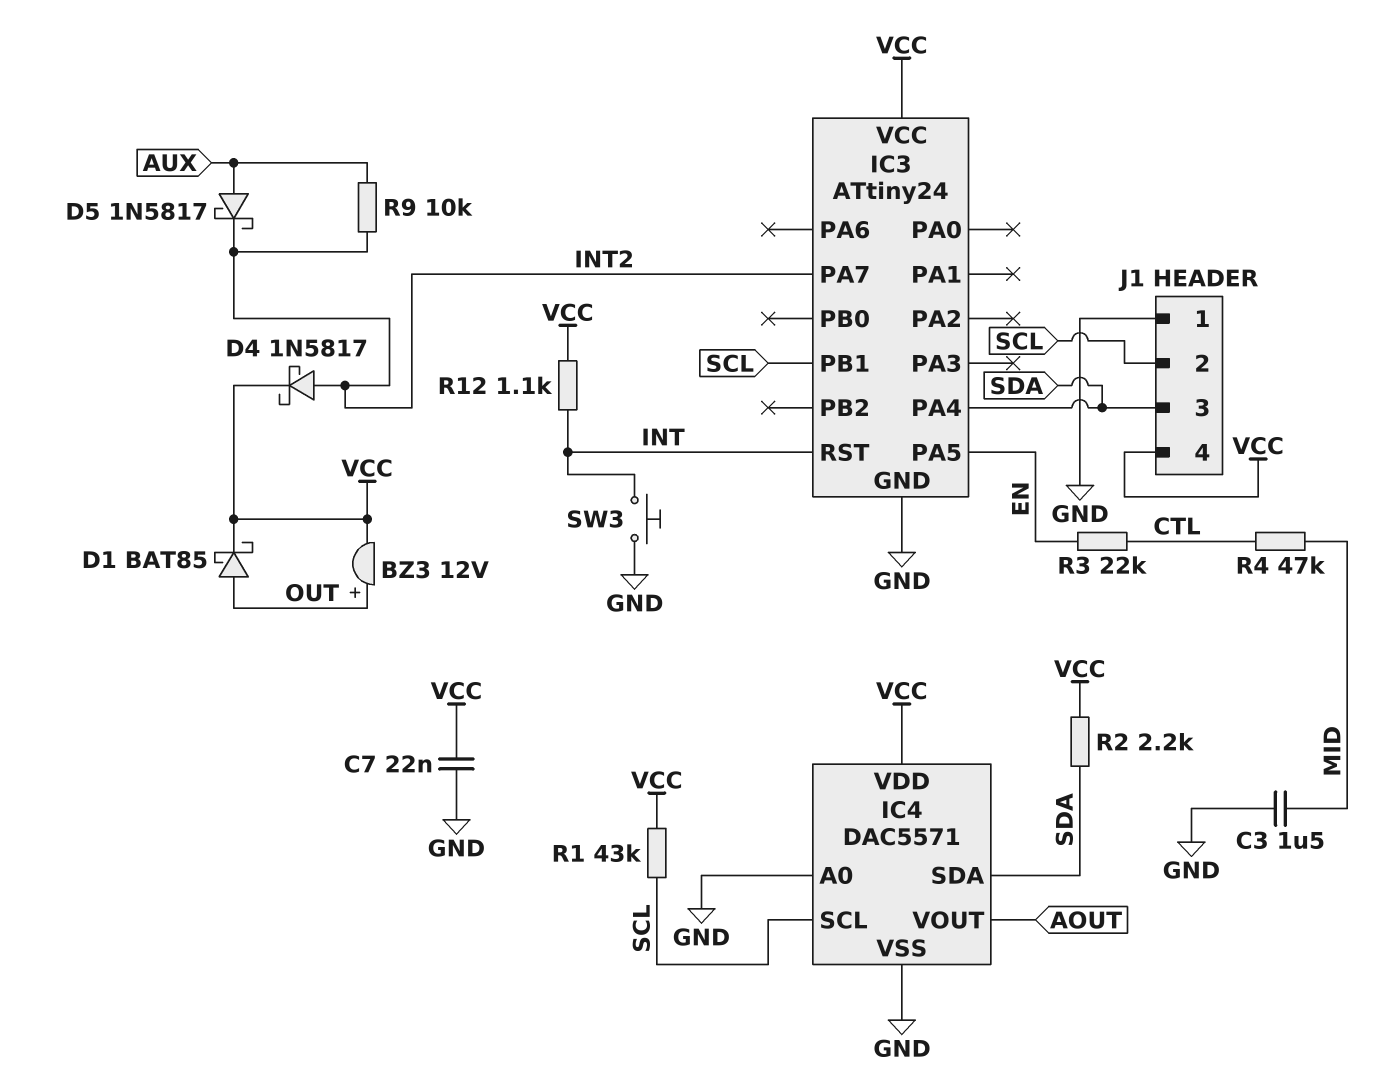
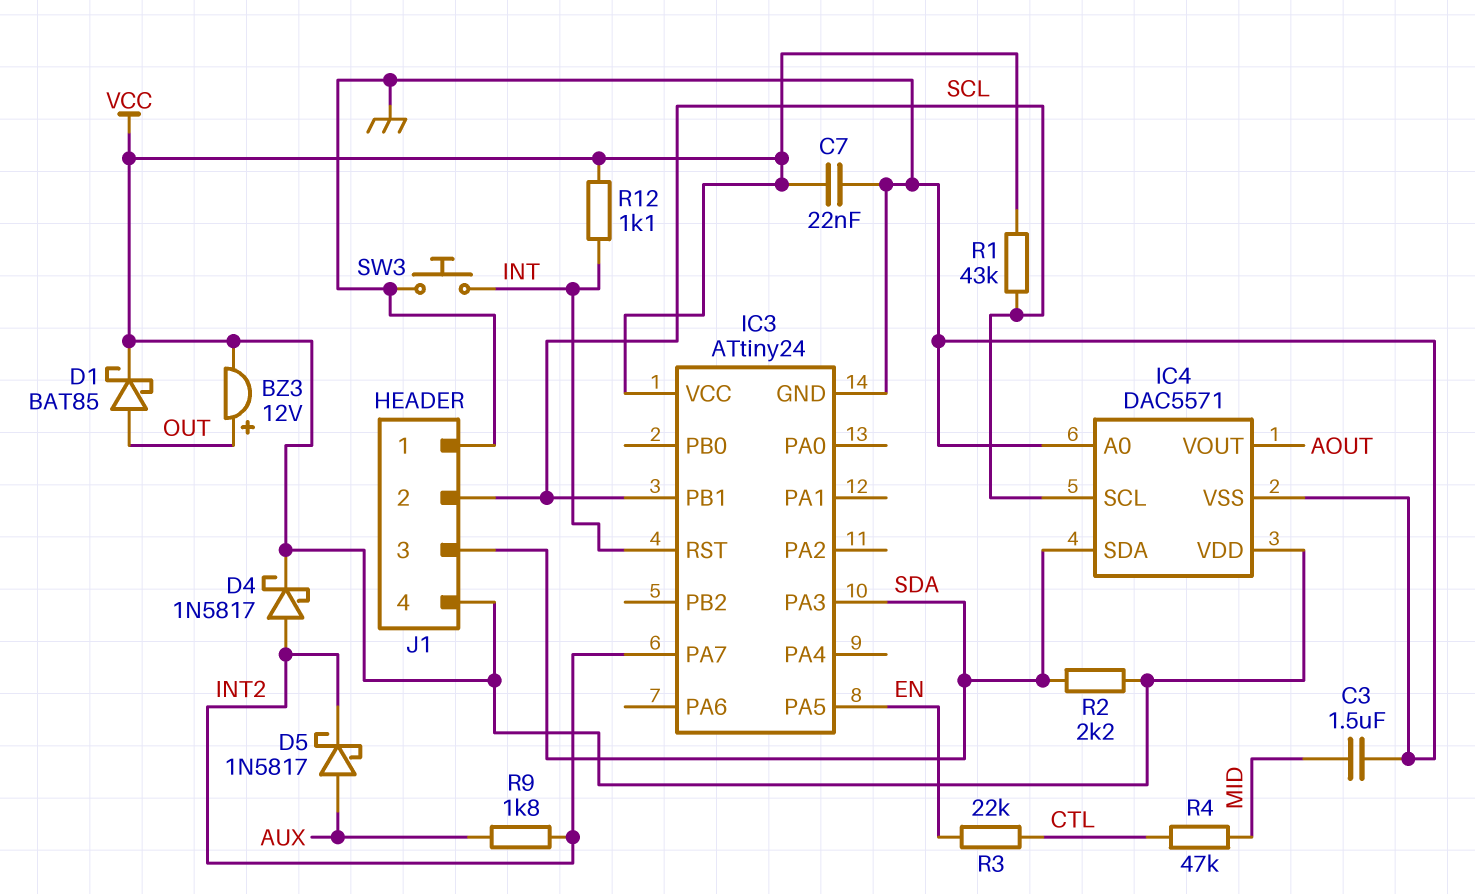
IC3 pin PA3: none -> SDA
IC3 pin PA4: SDA -> none
R9: 10k (AUX, INT2) -> 1.8k (AUX, INT2)

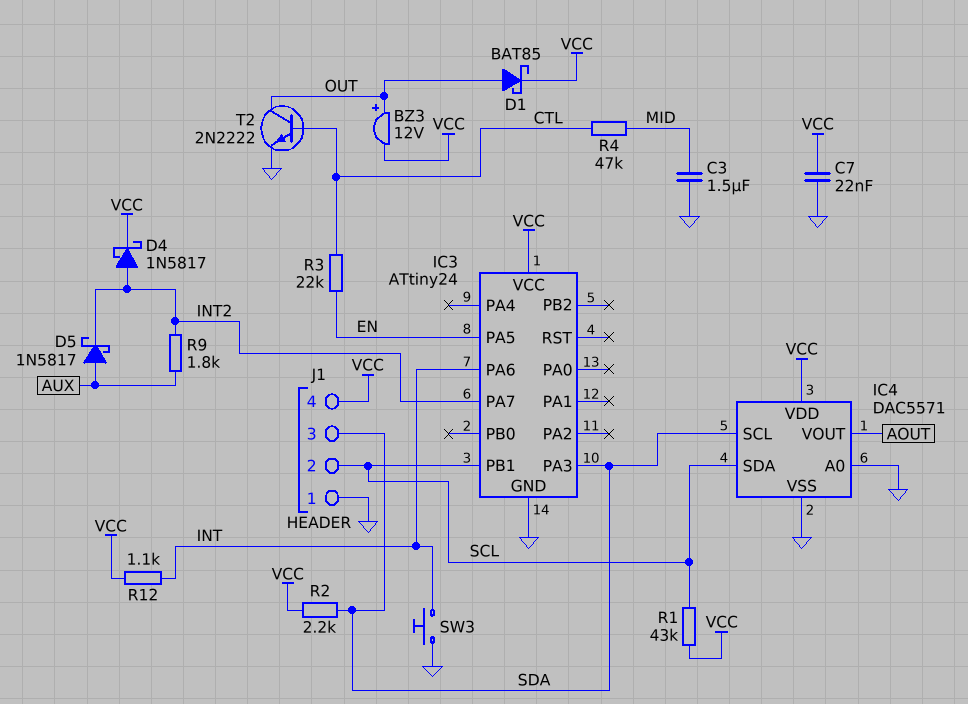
IC3 pin PA6: none -> INT
IC3 pin RST: INT -> none
IC4 pin SCL: SCL -> SDA
IC4 pin SDA: SDA -> SCL
T2: none -> NPN 2N2222 (B CTL, C OUT, E GND)

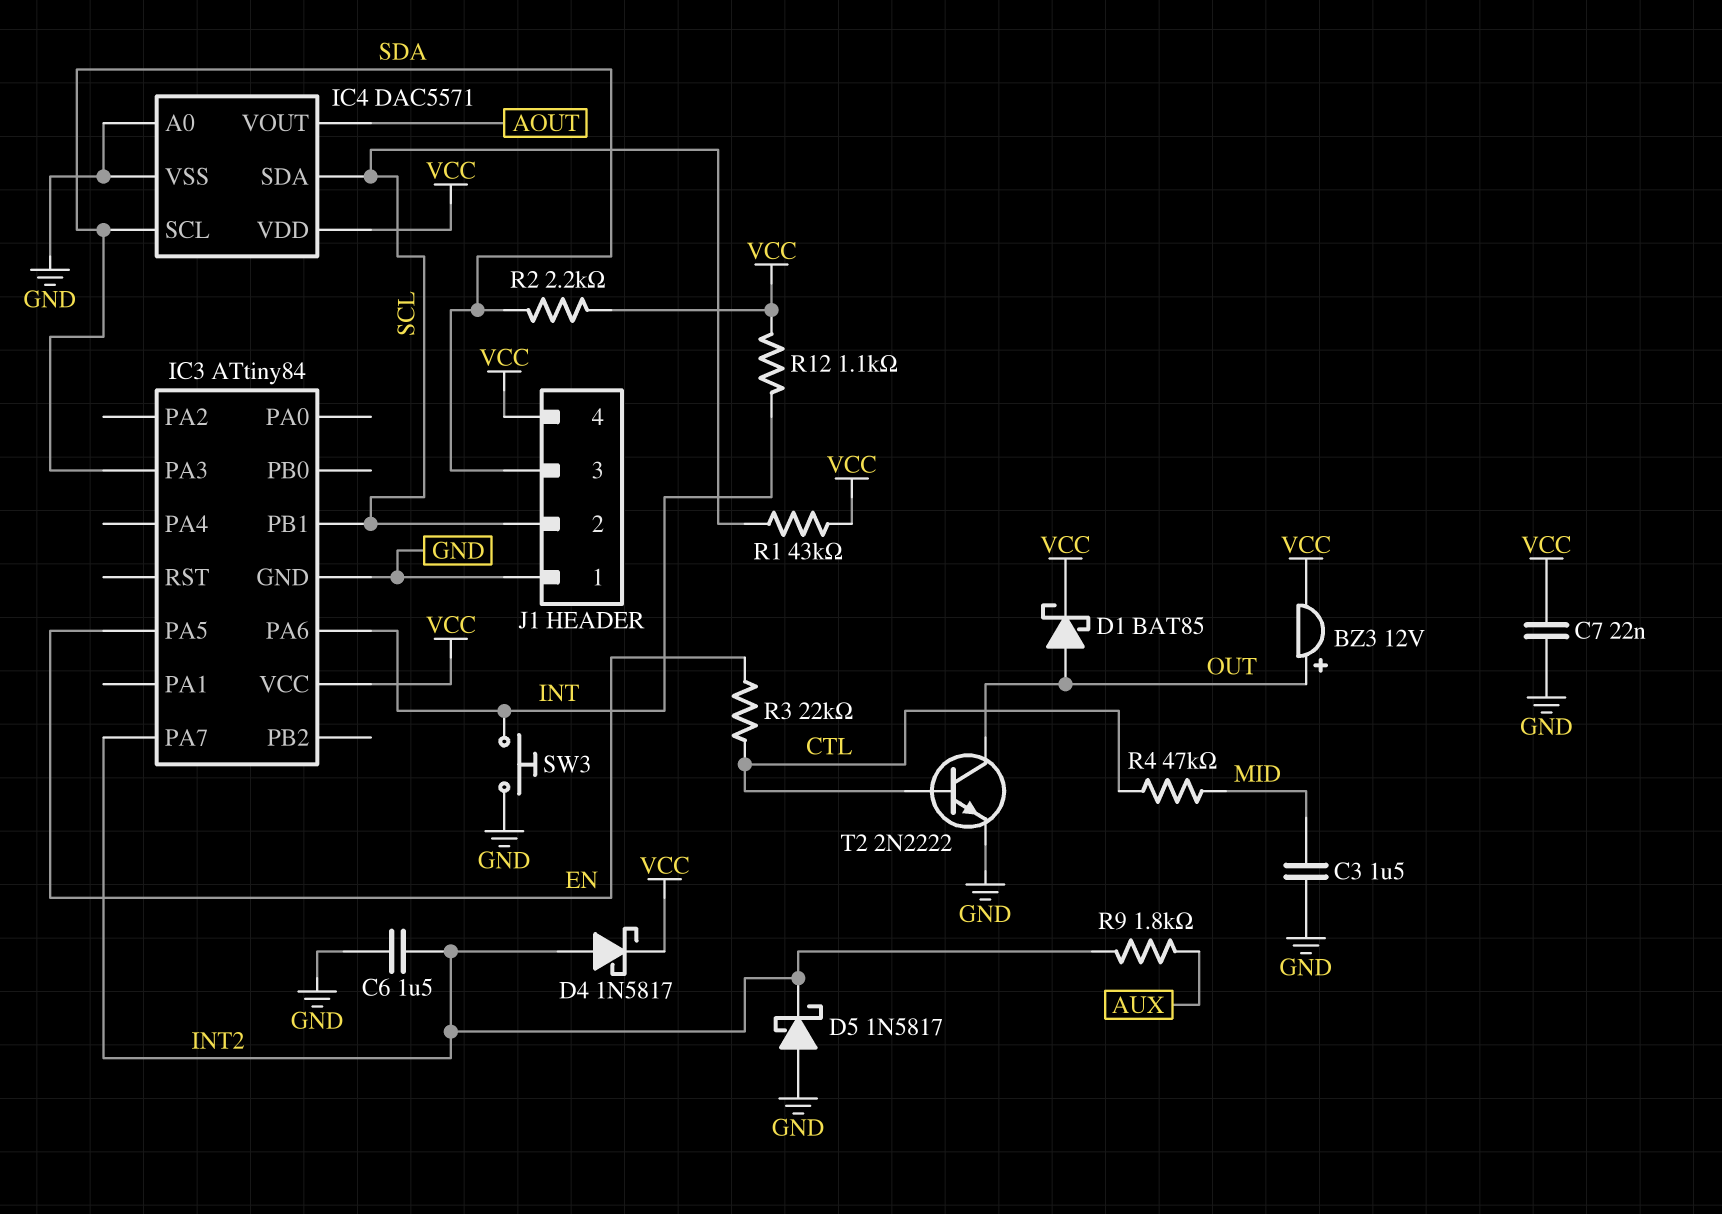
C6: none -> 1.5uF (GND, INT2)
D5: schottky 1N5817 (A AUX, K INT2) -> schottky 1N5817 (A GND, K INT2)
IC3: ATtiny24 -> ATtiny84

